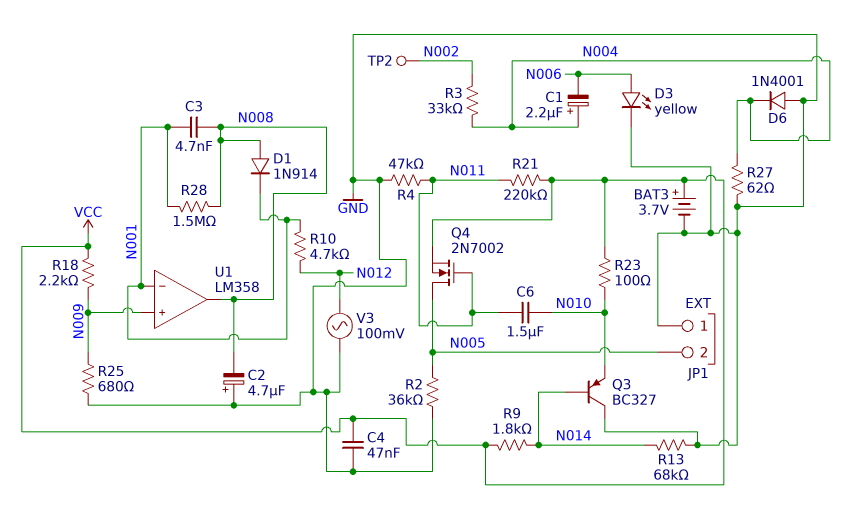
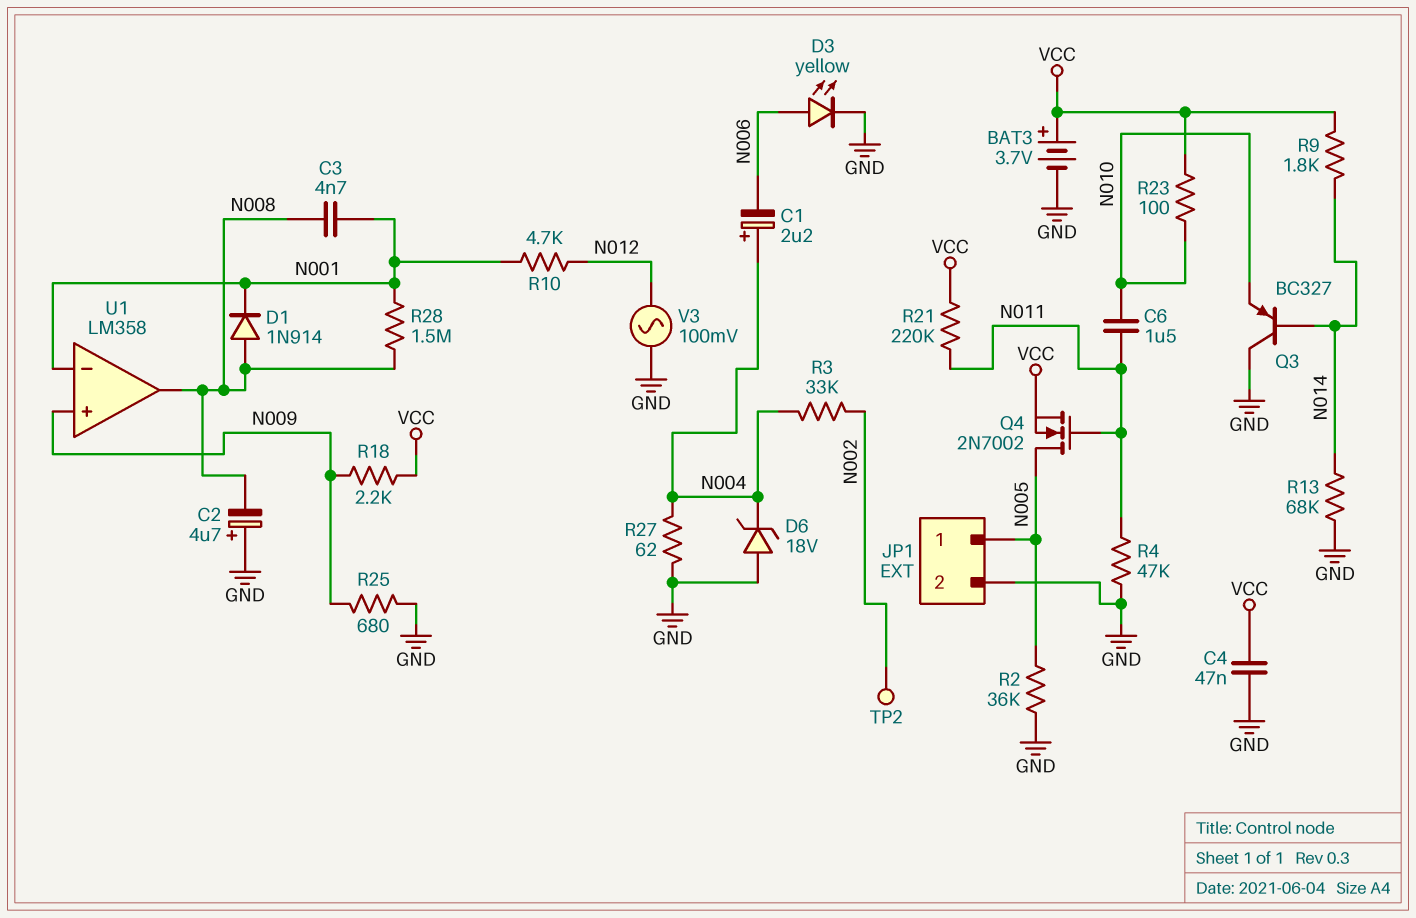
D6: diode 1N4001 (A GND, K N004) -> zener 18V (A GND, K N004)
JP1 pin 1: GND -> N005
JP1 pin 2: N005 -> GND

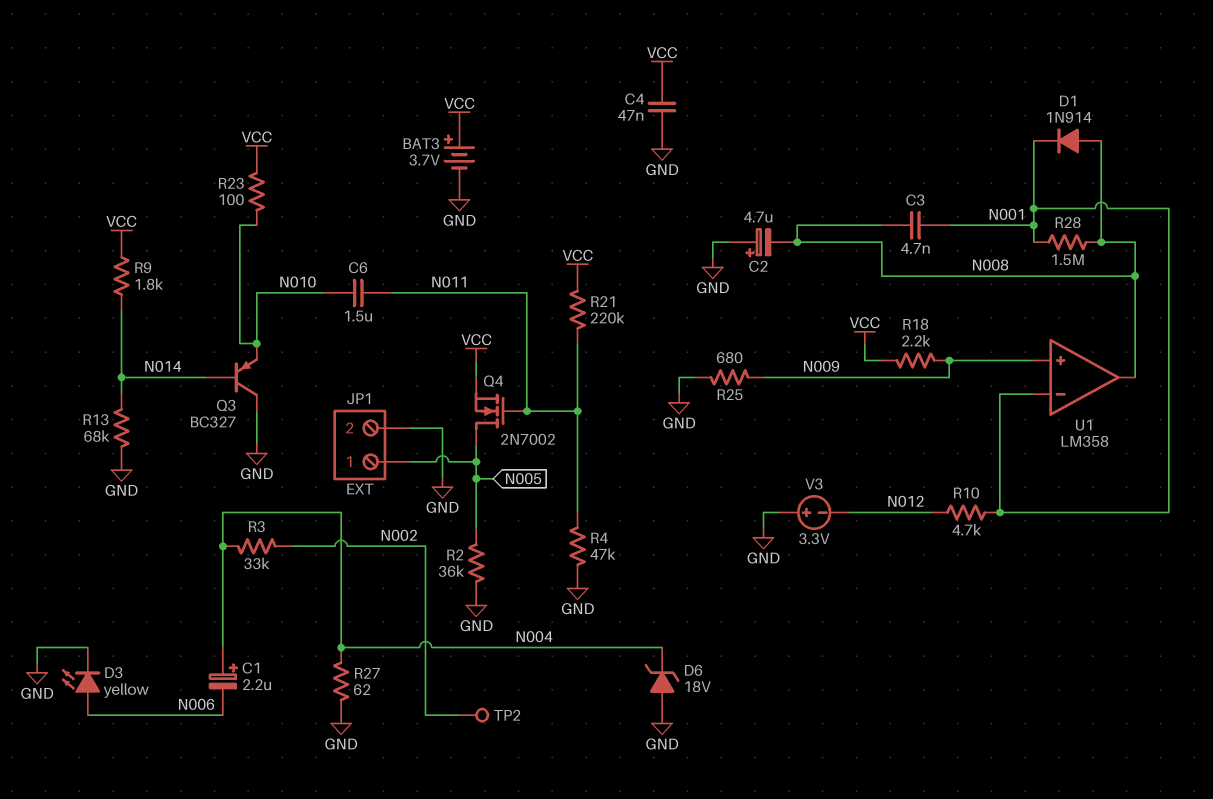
V3: AC 100mV (GND, N012) -> 3.3V (plus GND, minus N012)

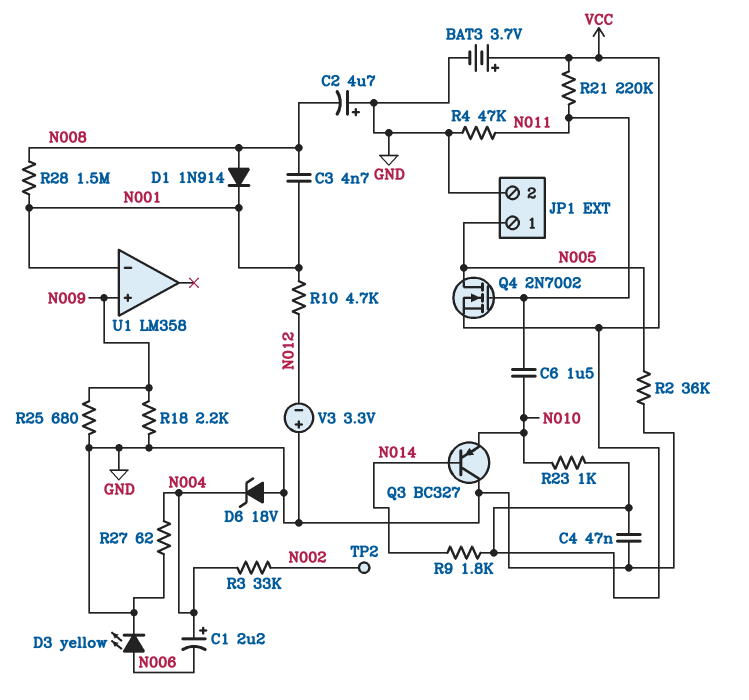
R13: 68k (GND, N014) -> none
R18: 2.2k (N009, VCC) -> 2.2k (GND, N009)
R23: 100 (N010, VCC) -> 1k (N010, VCC)
U1 pin out: N008 -> none

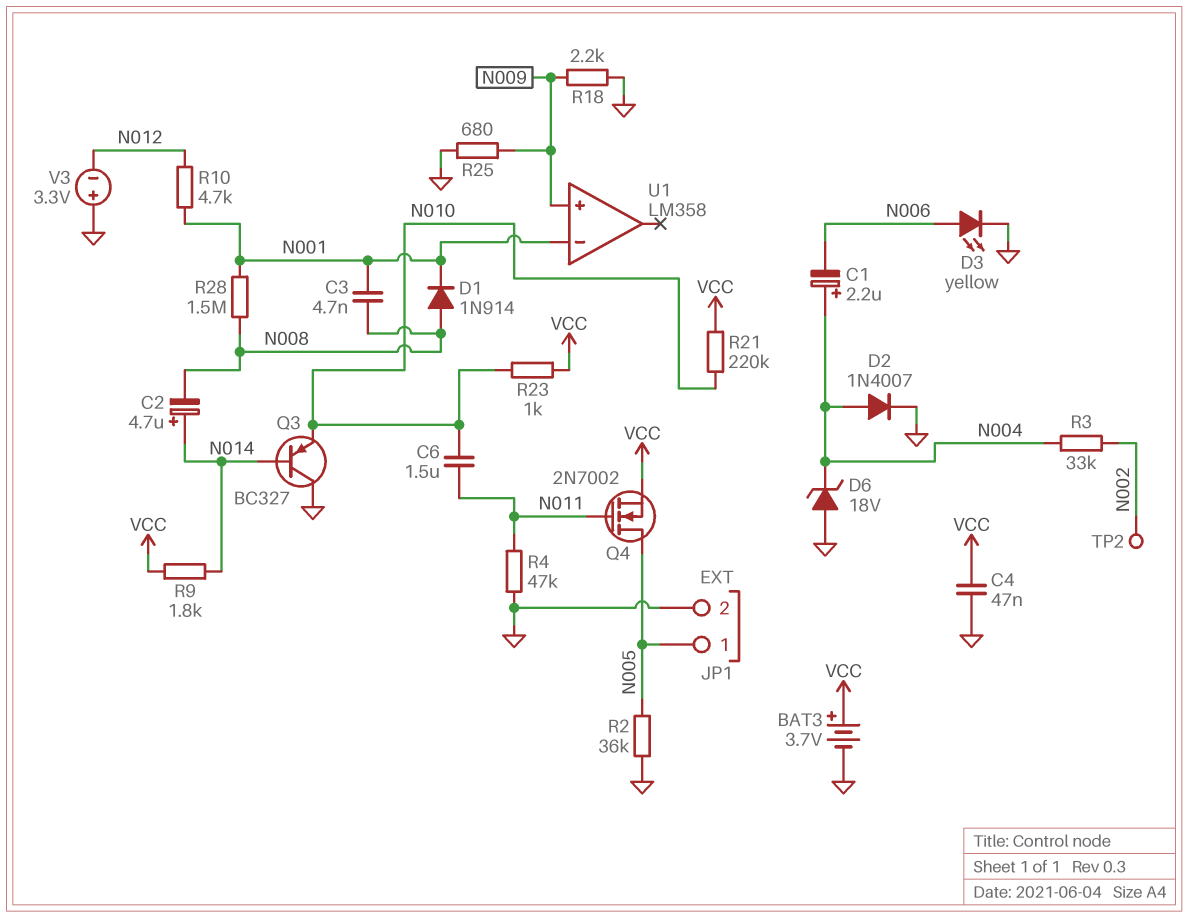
C2: 4.7uF (plus GND, minus N008) -> 4.7uF (plus N014, minus N008)
D2: none -> diode 1N4007 (A N004, K GND)
R21: 220k (N011, VCC) -> 220k (N010, VCC)
R27: 62 (GND, N004) -> none

